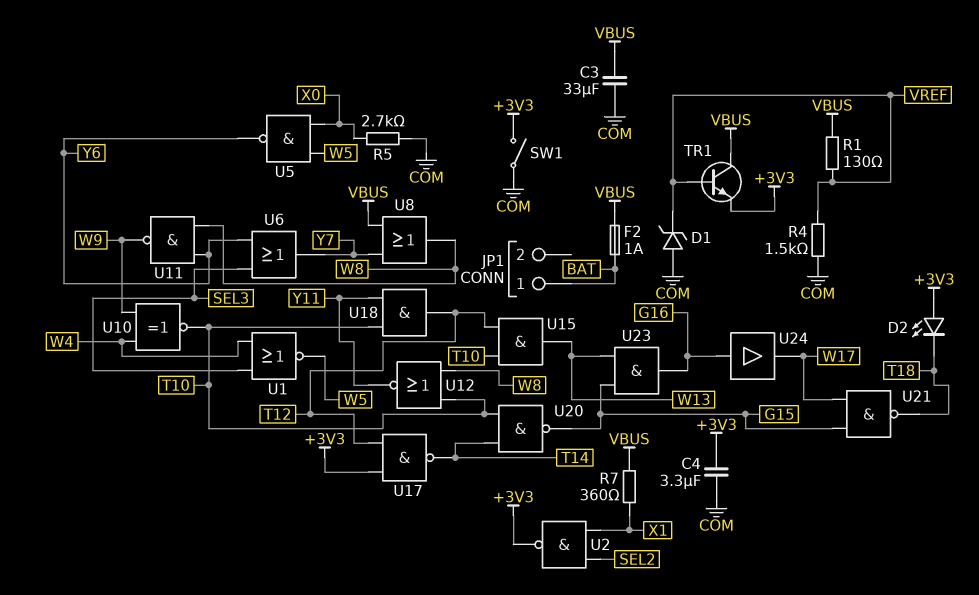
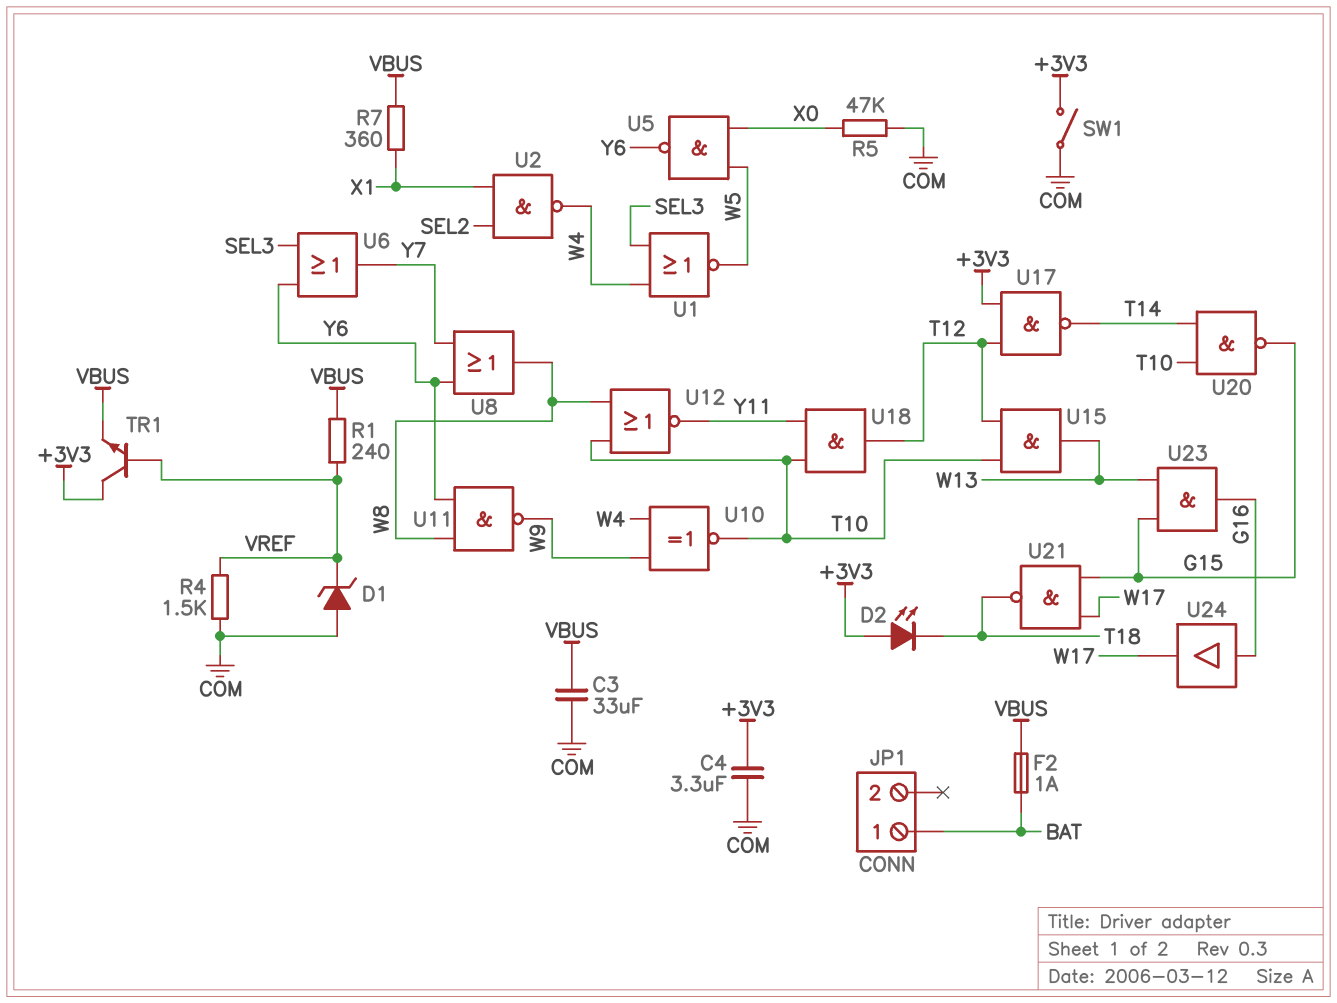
R1: 130 (VBUS, VREF) -> 240 (VBUS, VREF)
R5: 2.7k (COM, X0) -> 47k (COM, X0)
TR1: NPN (B VREF, C VBUS, E +3V3) -> NPN (B VREF, C +3V3, E VBUS)
U2: NAND (in SEL2, in X1, out +3V3) -> NAND (in SEL2, in X1, out W4)
U8: OR (in VBUS, in Y7, out W8) -> OR (in Y6, in Y7, out W8)

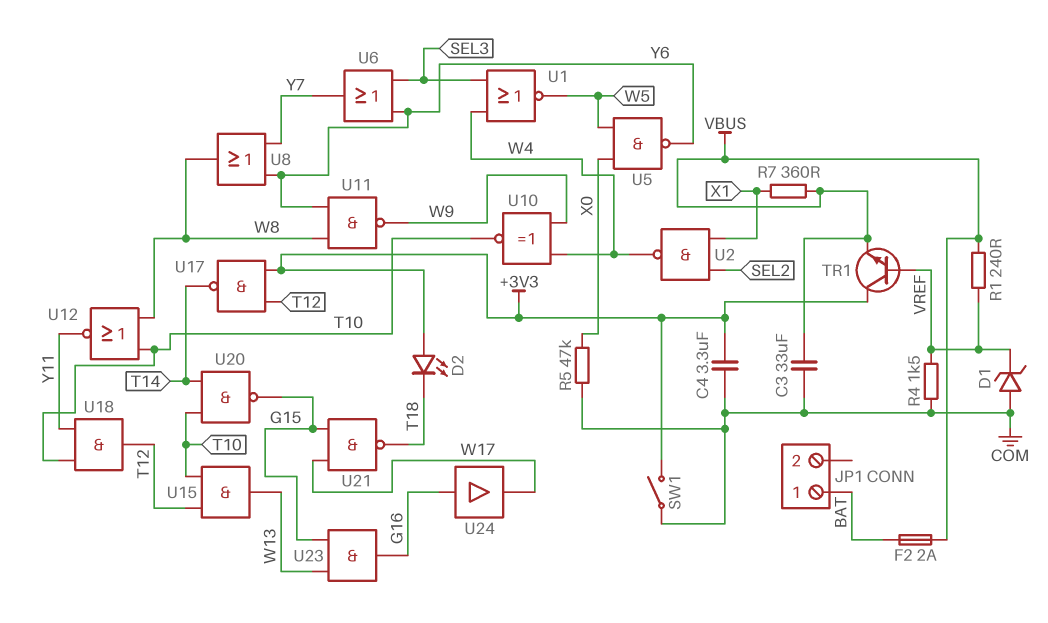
F2: 1A (BAT, VBUS) -> 2A (BAT, VBUS)

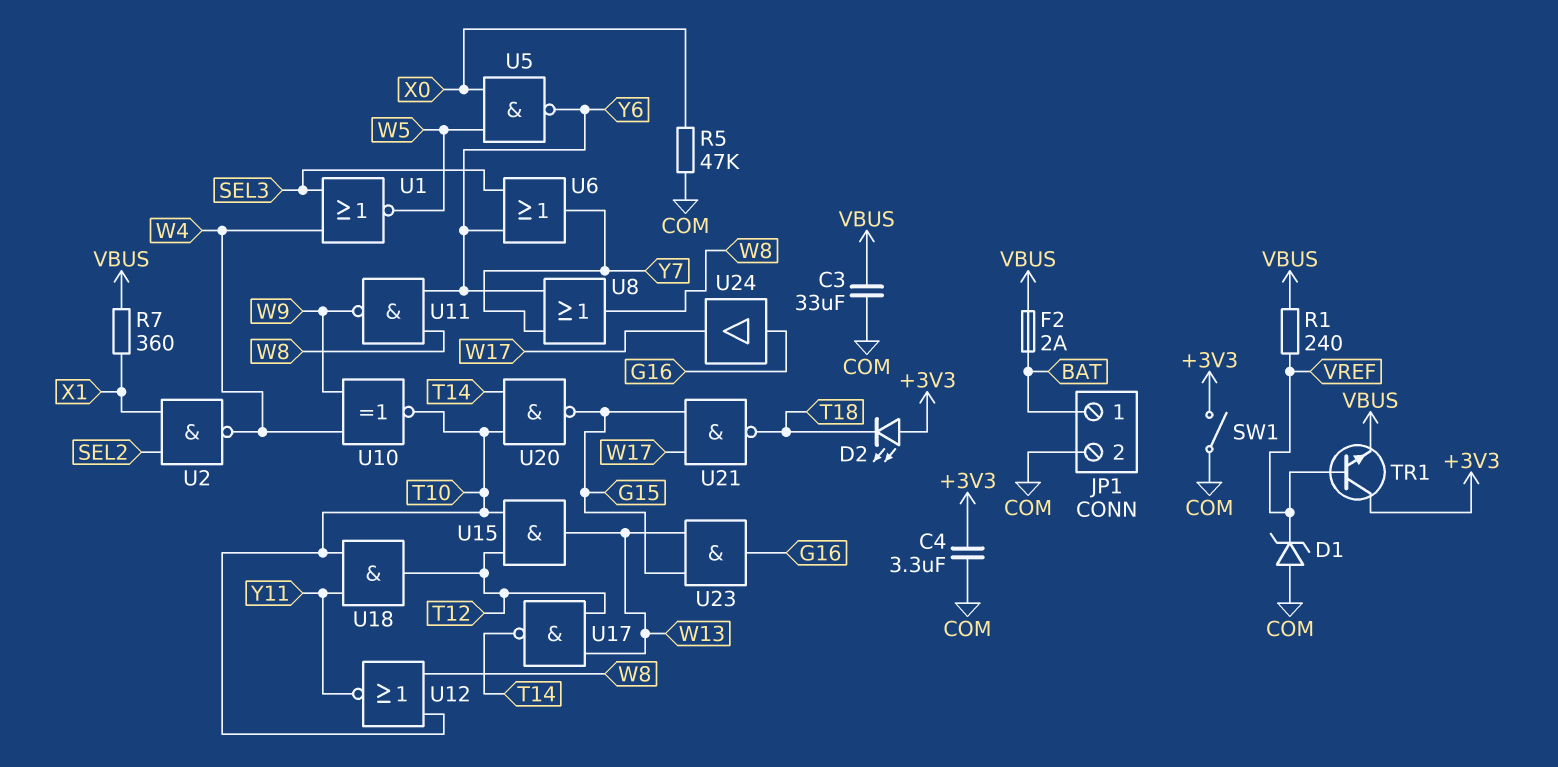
JP1 pin 2: none -> COM
R4: 1.5k (COM, VREF) -> none
U17: NAND (in +3V3, in T12, out T14) -> NAND (in T12, in W13, out T14)

